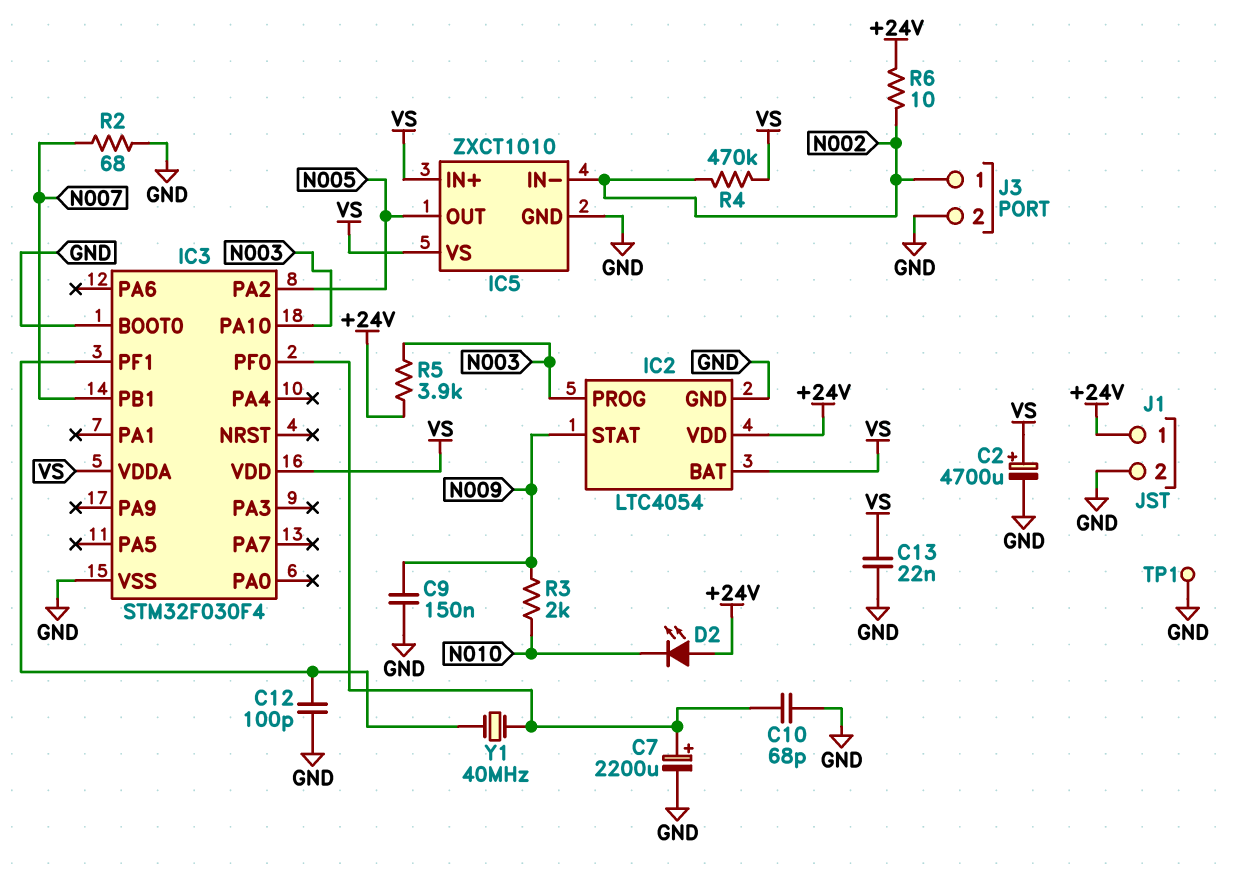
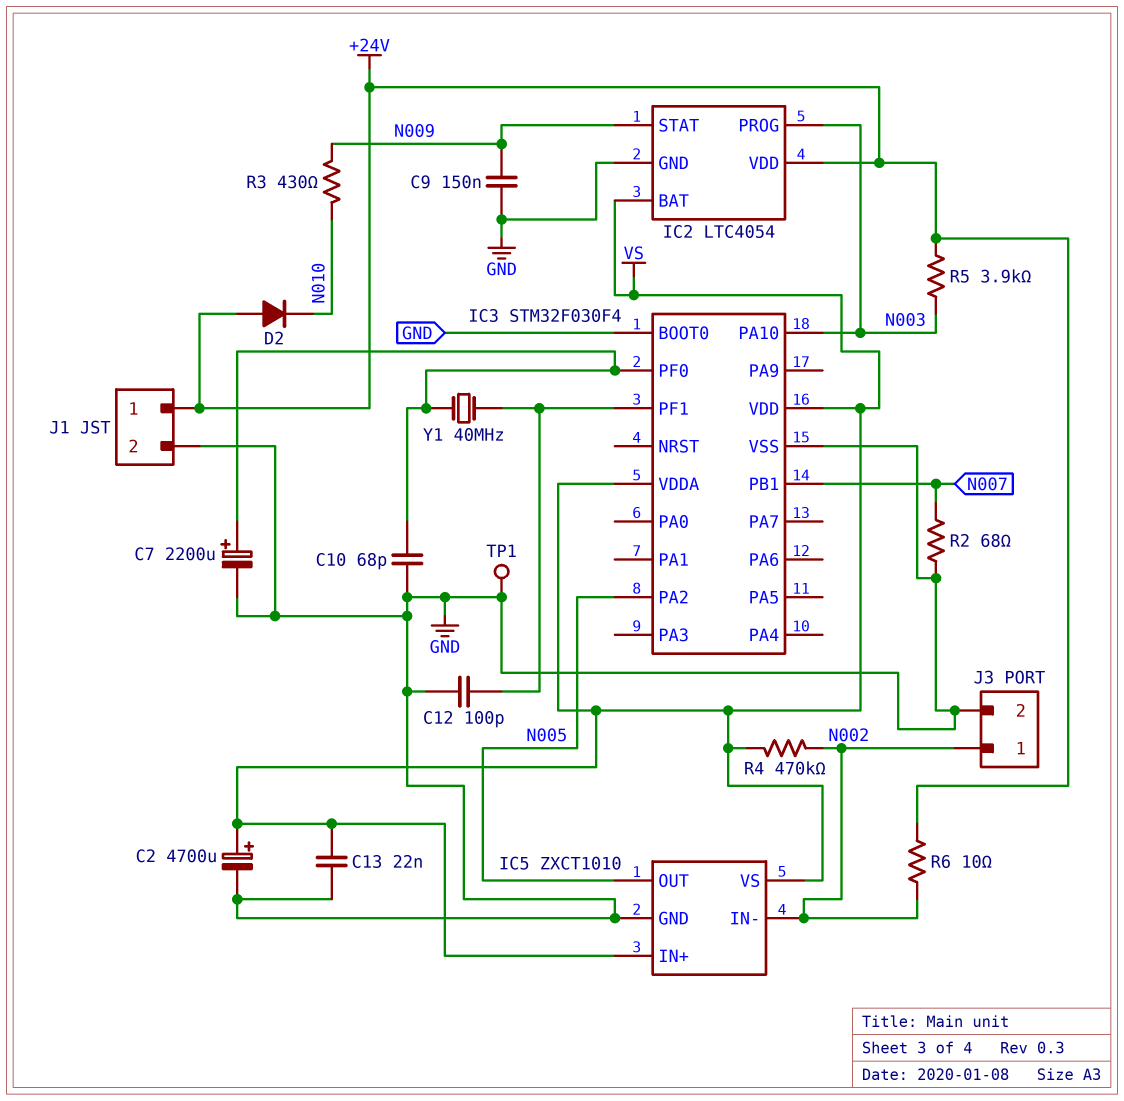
D2: LED (A +24V, K N010) -> diode (A +24V, K N010)
R3: 2k (N009, N010) -> 430 (N009, N010)

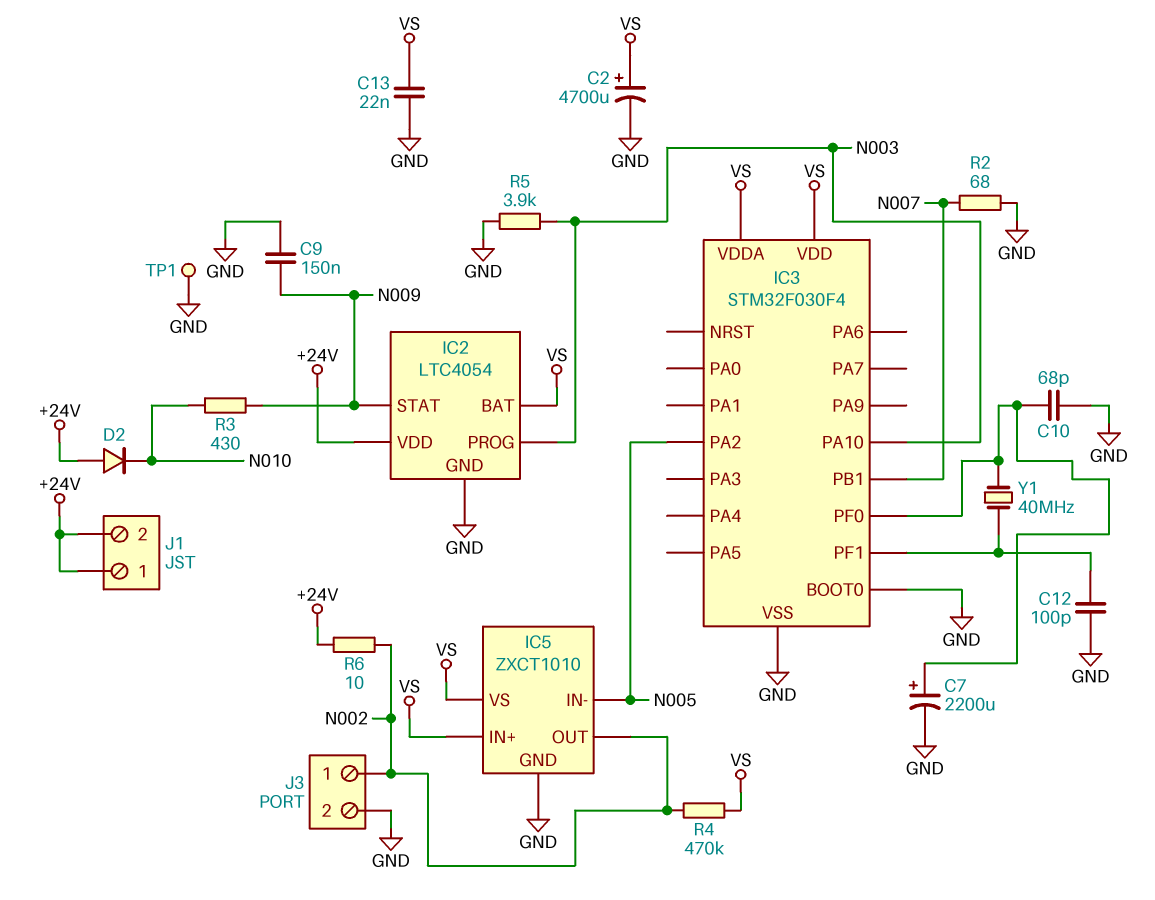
IC5 pin IN-: N002 -> N005
IC5 pin OUT: N005 -> N002
J1 pin 2: GND -> +24V
R5: 3.9k (+24V, N003) -> 3.9k (GND, N003)

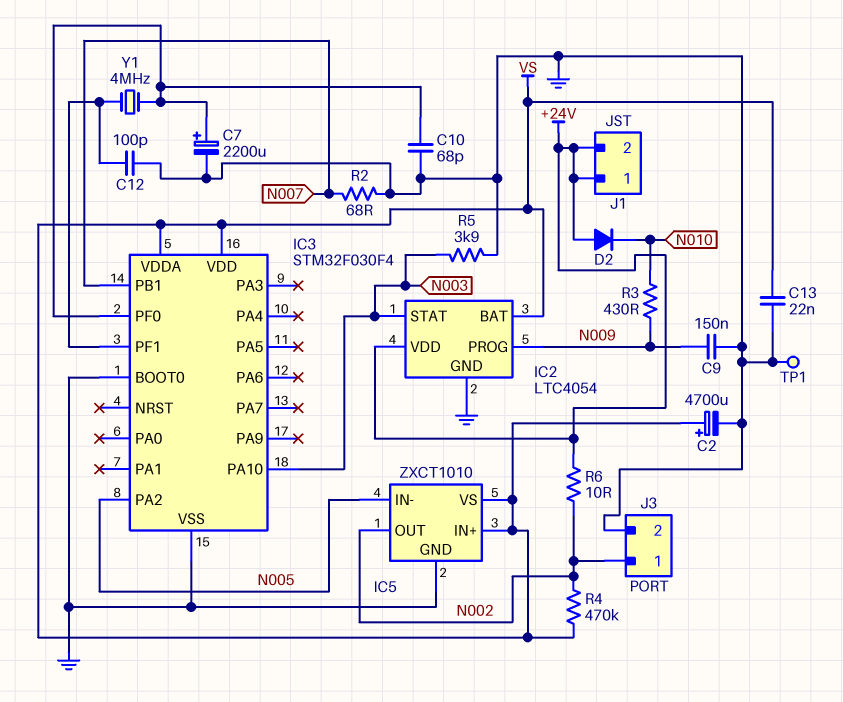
IC2 pin PROG: N003 -> N009
IC2 pin STAT: N009 -> N003
Y1: 40MHz (IC3/PF0, IC3/PF1) -> 4MHz (IC3/PF0, IC3/PF1)

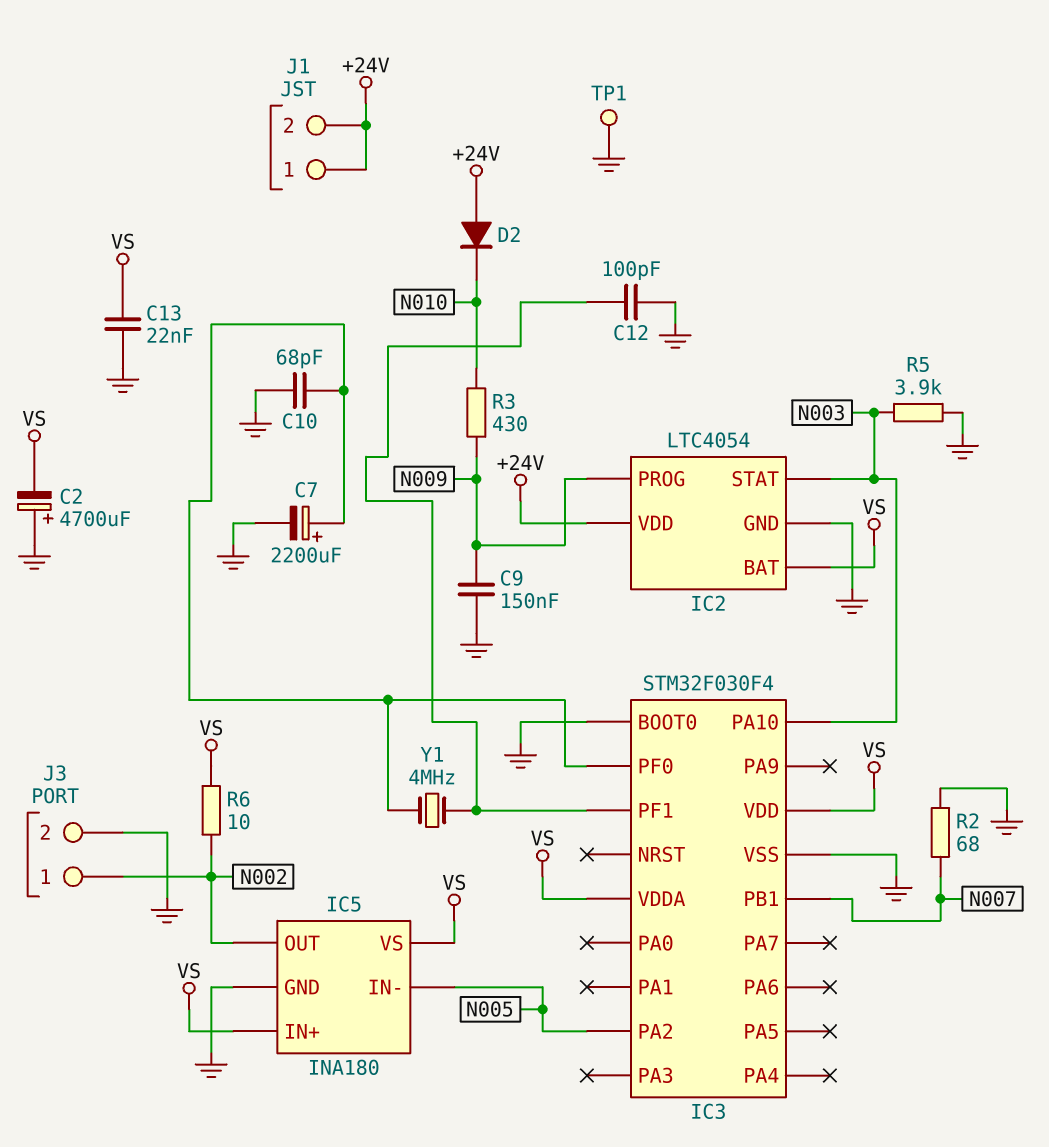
C2: 4700uF (plus VS, minus GND) -> 4700uF (plus GND, minus VS)
IC5: ZXCT1010 -> INA180
R4: 470k (N002, VS) -> none
R6: 10 (+24V, N002) -> 10 (N002, VS)

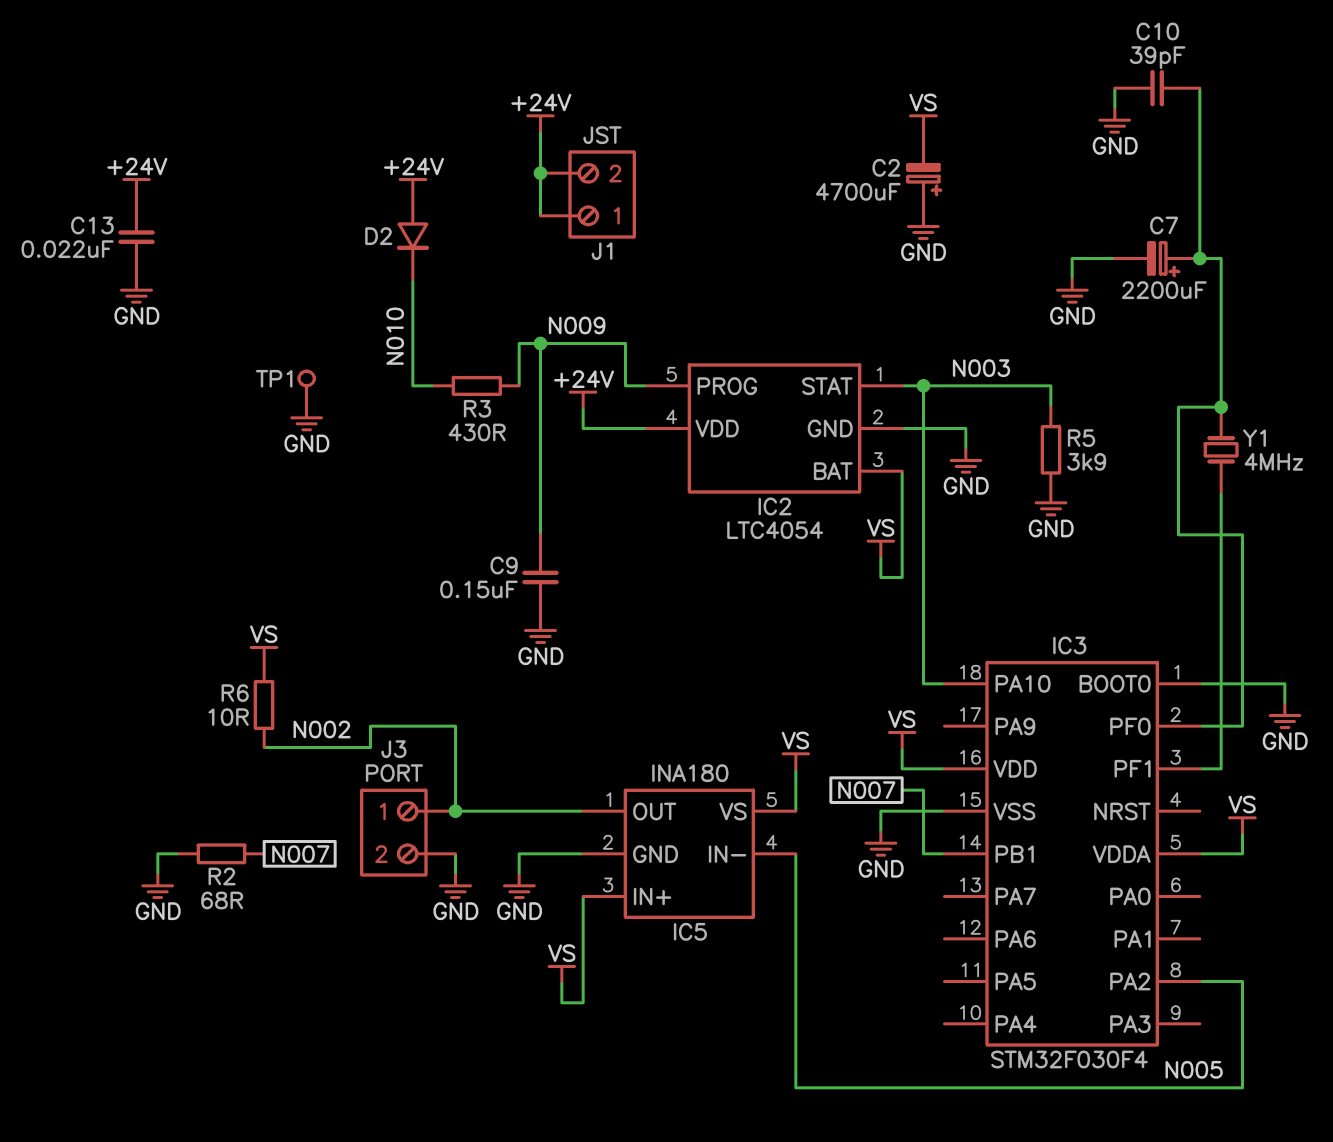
C10: 68pF (GND, IC3/PF0) -> 39pF (GND, IC3/PF0)
C12: 100pF (GND, IC3/PF1) -> none
C13: 22nF (GND, VS) -> 22nF (+24V, GND)

